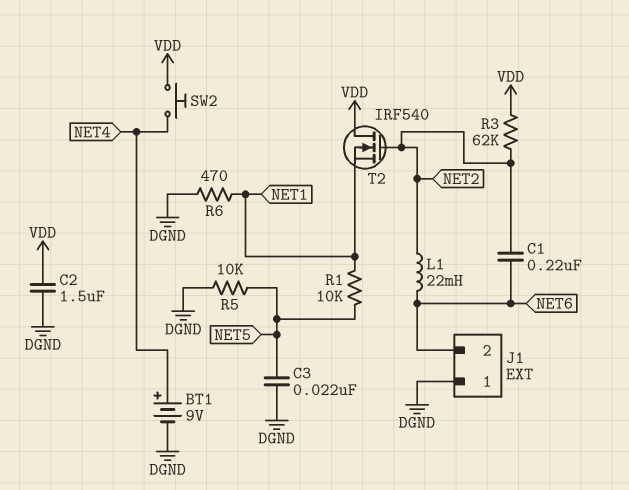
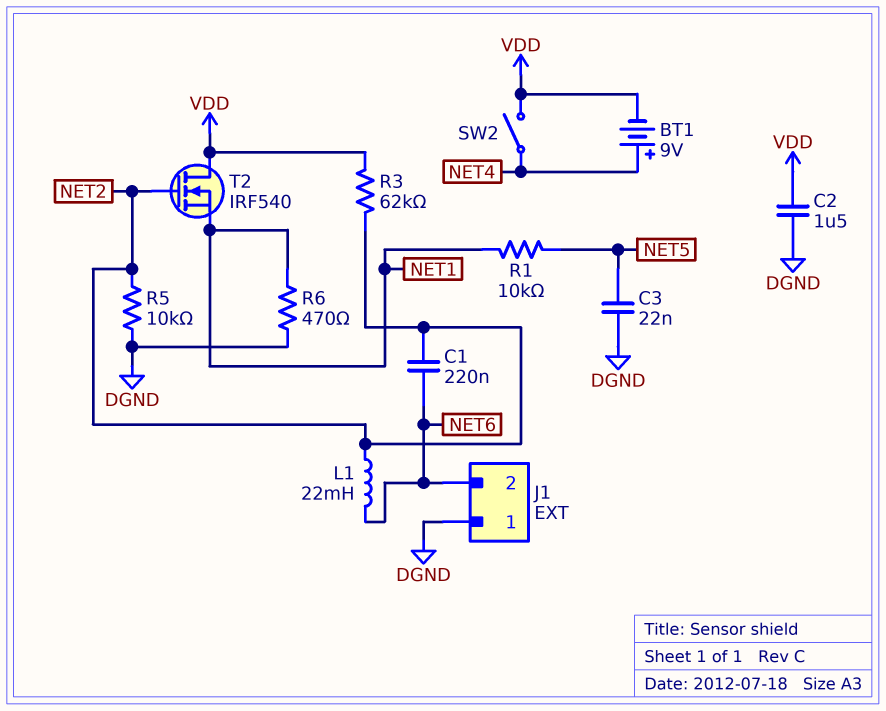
BT1: 9V (plus NET4, minus DGND) -> 9V (plus NET4, minus VDD)
R5: 10k (DGND, NET5) -> 10k (DGND, NET2)
SW2: button (NET4, VDD) -> switch (NET4, VDD)

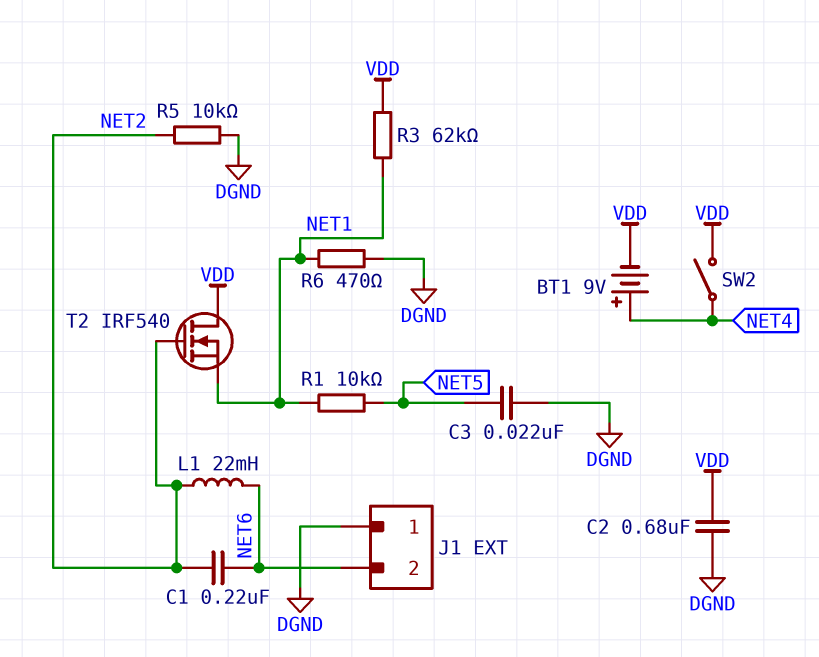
C2: 1.5uF (DGND, VDD) -> 680nF (DGND, VDD)
R3: 62k (NET2, VDD) -> 62k (NET1, VDD)

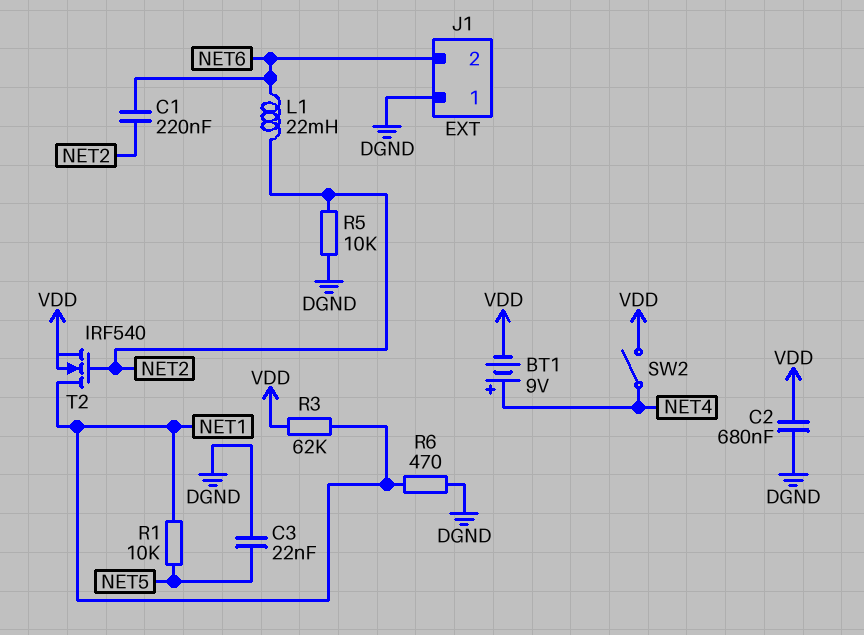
T2: NMOS IRF540 (G NET2, D VDD, S NET1) -> NMOS IRF540 (G NET2, D NET1, S VDD)

